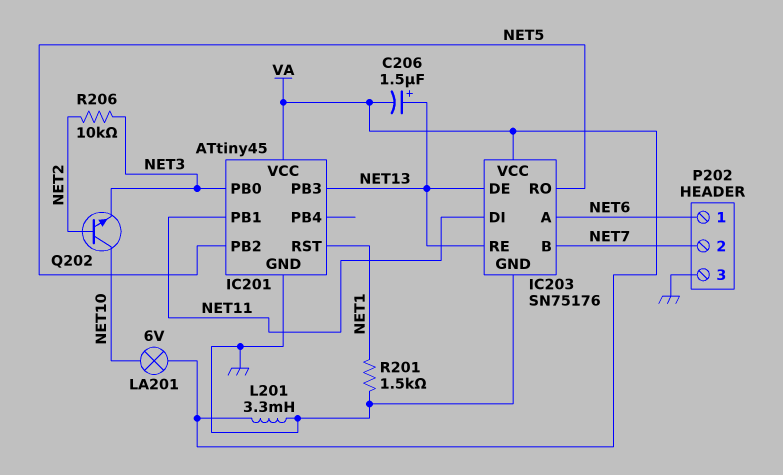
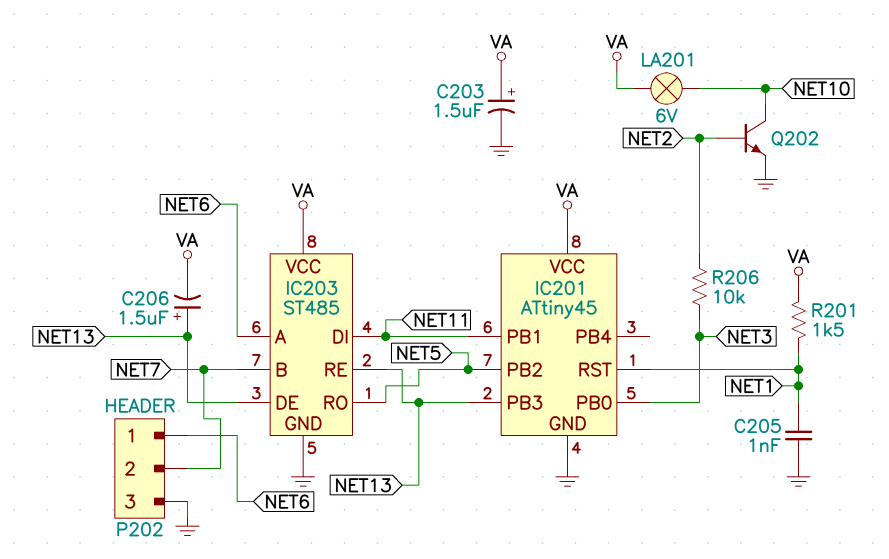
C203: none -> 1.5uF (plus VA, minus GND)
C205: none -> 1nF (GND, NET1)
IC203: SN75176 -> ST485
L201: 3.3mH (GND, VA) -> none
Q202: NPN (B NET2, C NET10, E NET3) -> NPN (B NET2, C NET10, E GND)
R201: 1.5k (GND, NET1) -> 1.5k (NET1, VA)

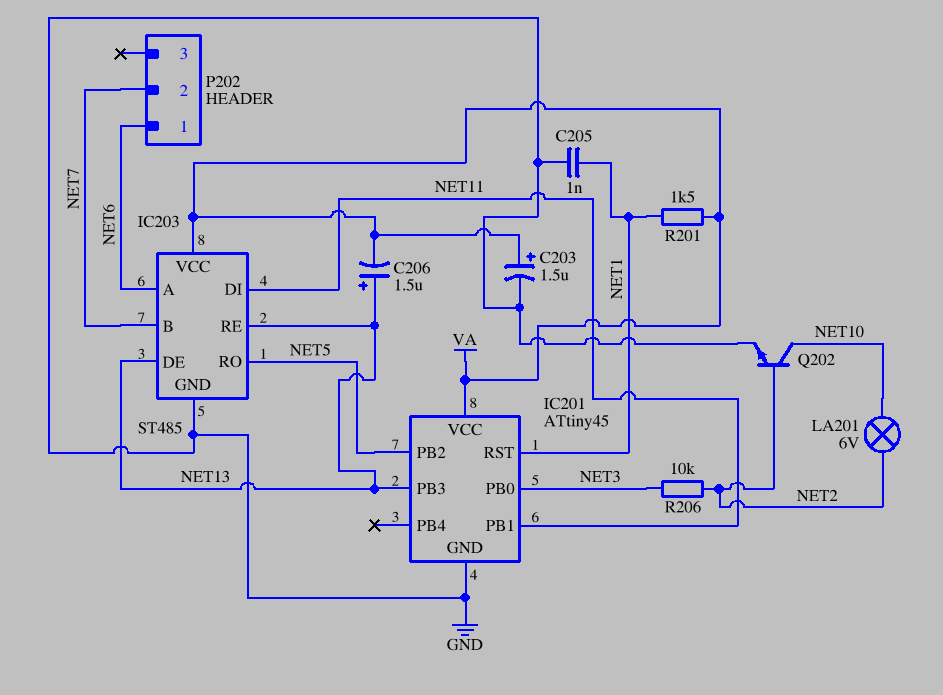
LA201: lamp 6V (NET10, VA) -> lamp 6V (NET2, NET10)
P202 pin 3: GND -> none

